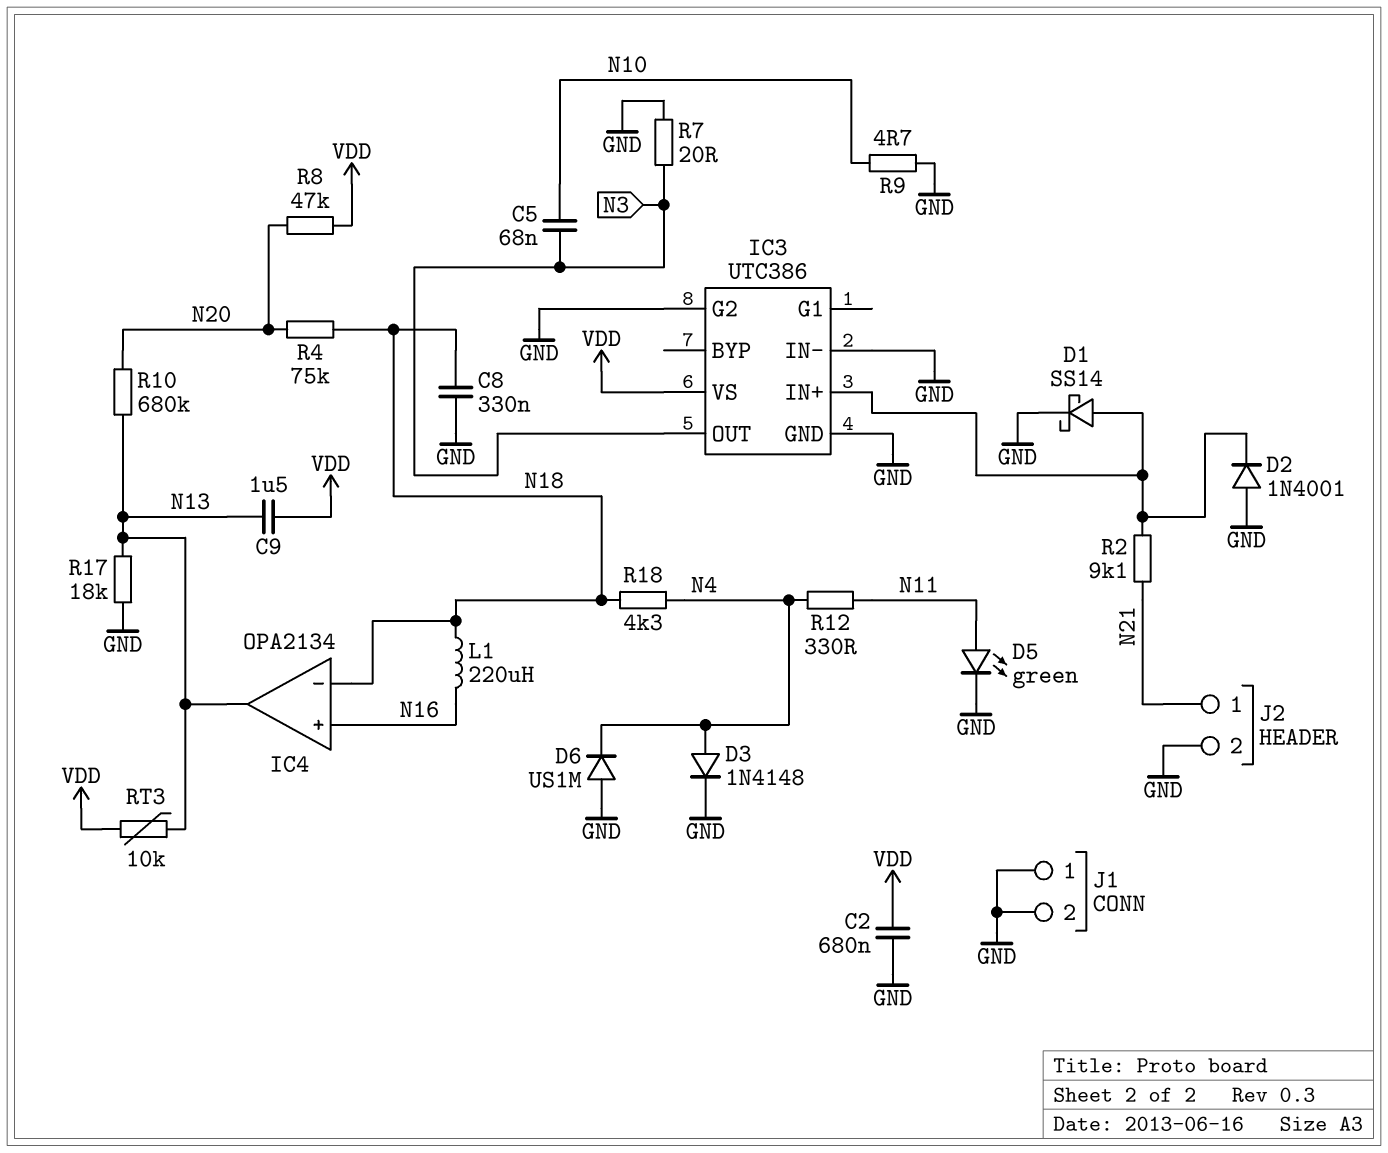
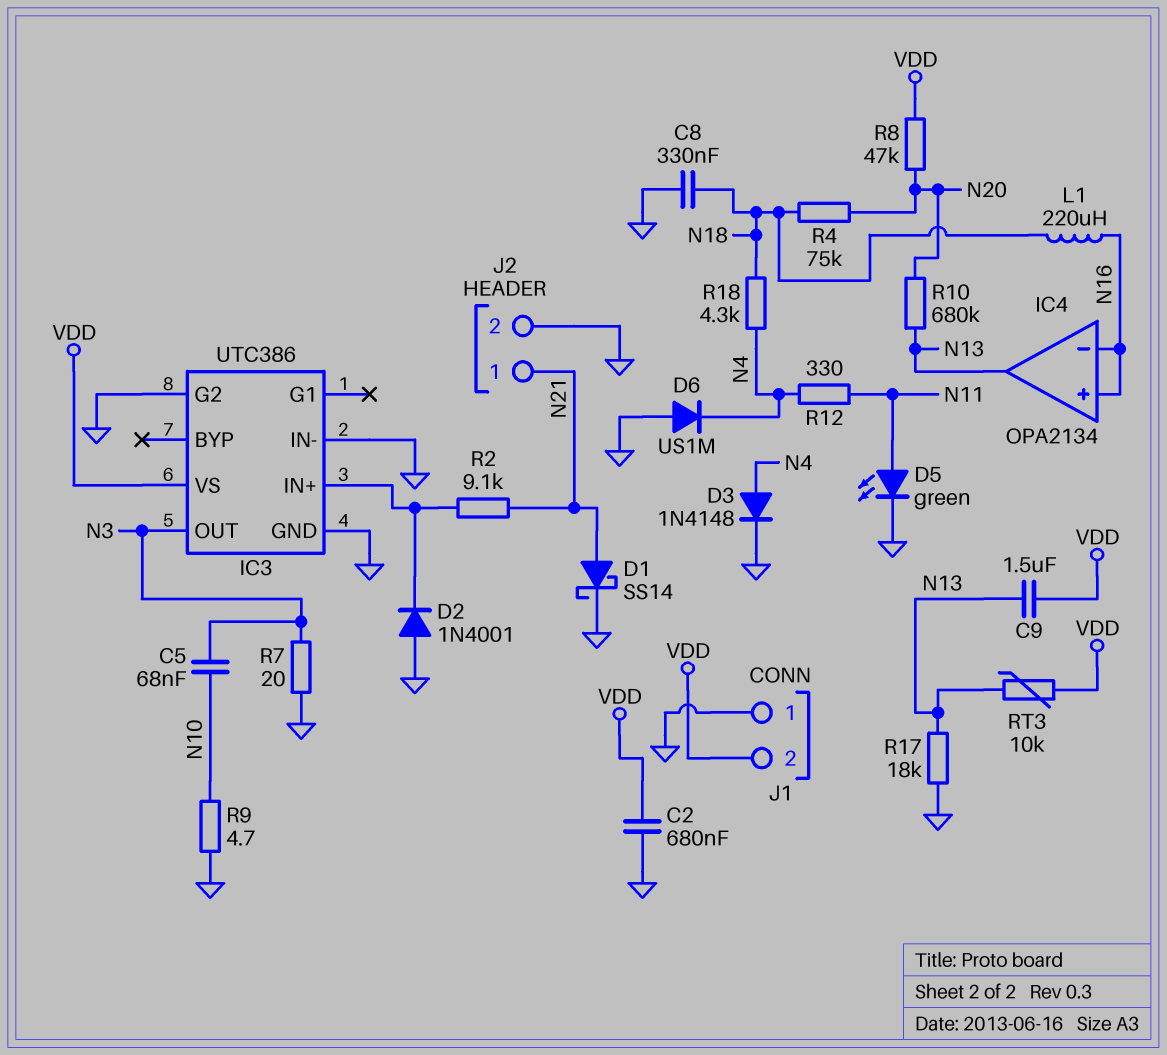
D1: schottky SS14 (A IC3/IN+, K GND) -> schottky SS14 (A N21, K GND)
IC4 pin in-: N18 -> N16
J1 pin 2: GND -> VDD

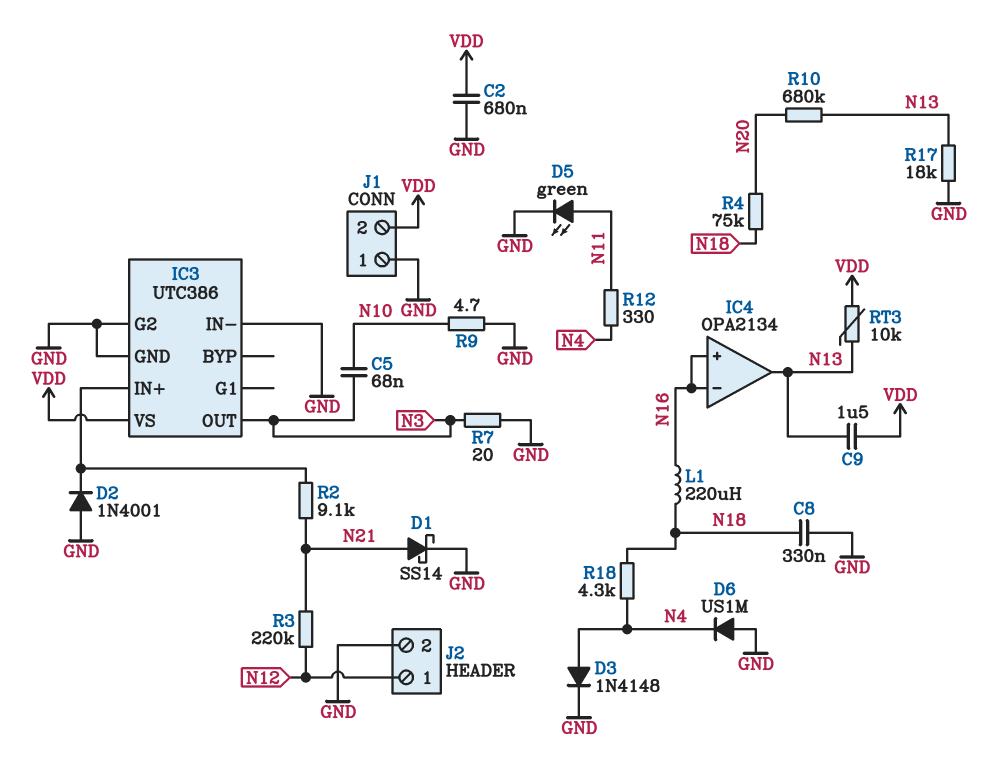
J2 pin 1: N21 -> N12
R3: none -> 220k (N12, N21)
R8: 47k (N20, VDD) -> none

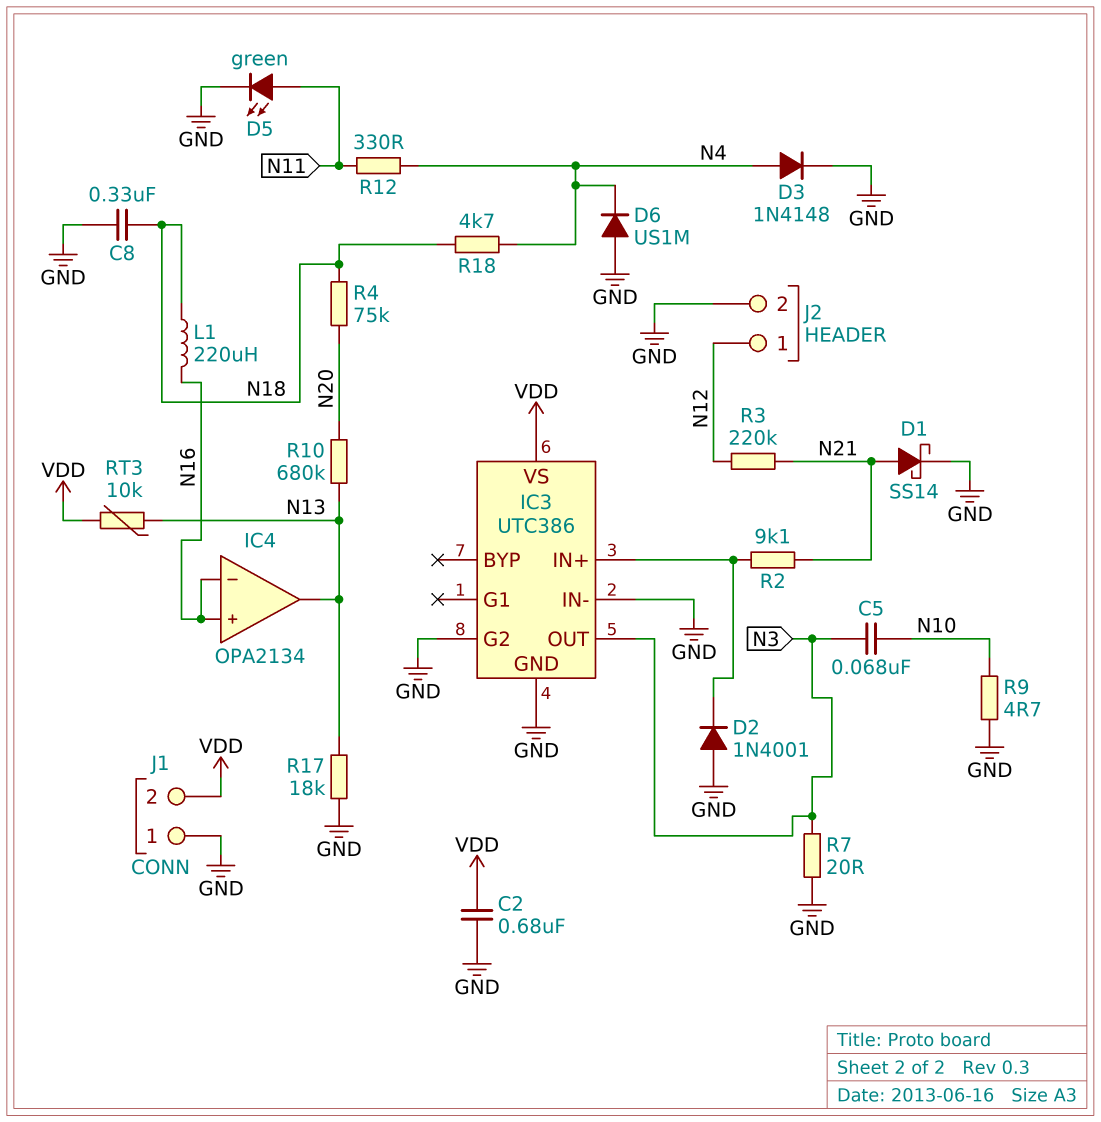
C9: 1.5uF (N13, VDD) -> none
R18: 4.3k (N4, N18) -> 4.7k (N4, N18)

